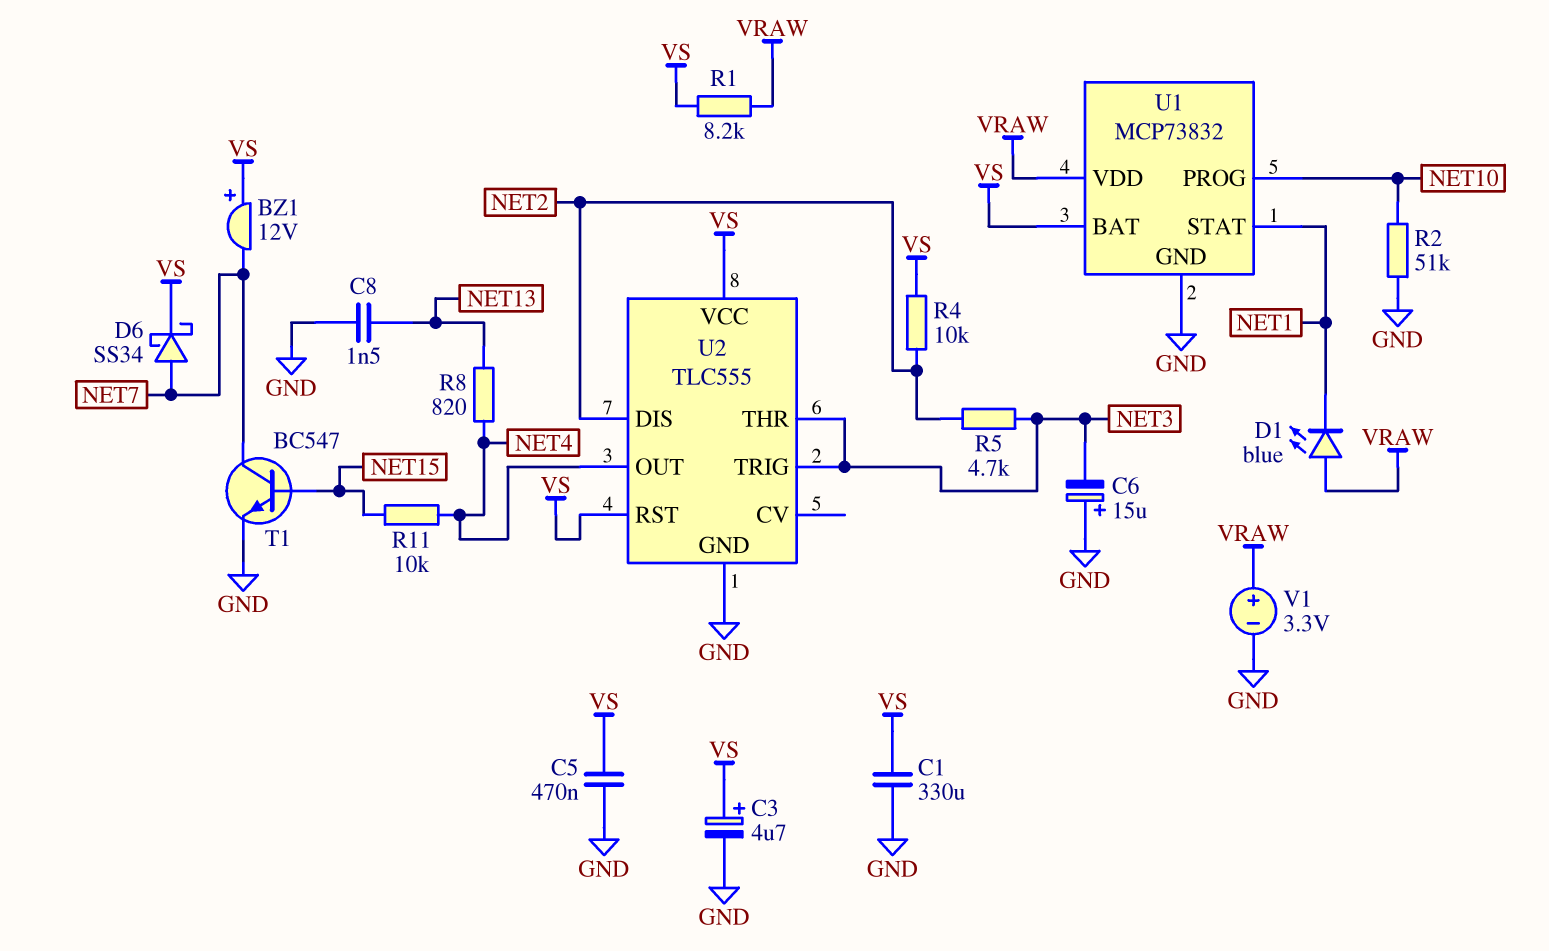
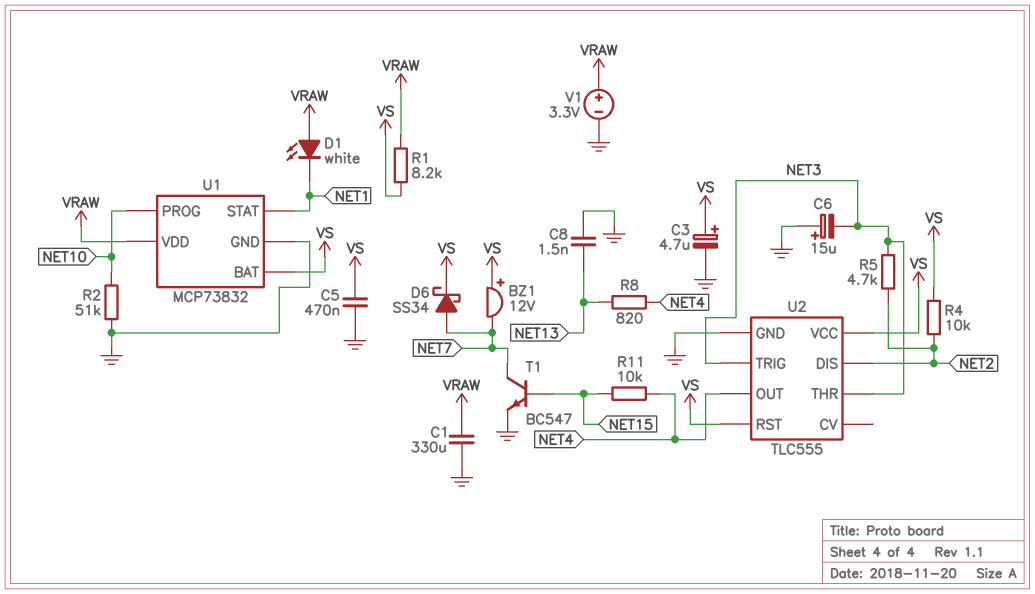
C1: 330uF (GND, VS) -> 330uF (GND, VRAW)
D1: LED blue (A VRAW, K NET1) -> LED white (A VRAW, K NET1)

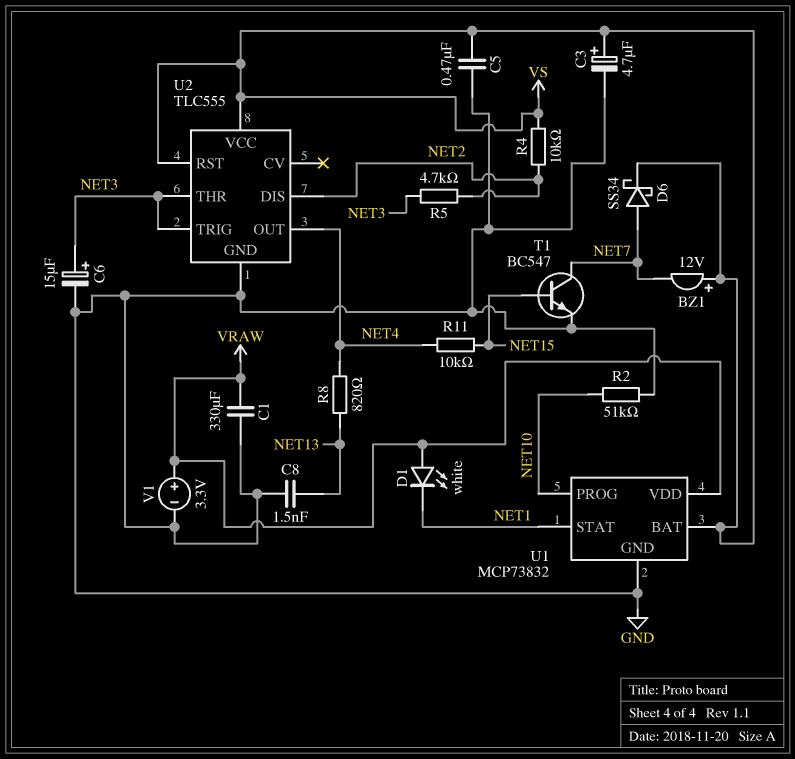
C6: 15uF (plus GND, minus NET3) -> 15uF (plus NET3, minus GND)
R1: 8.2k (VRAW, VS) -> none

